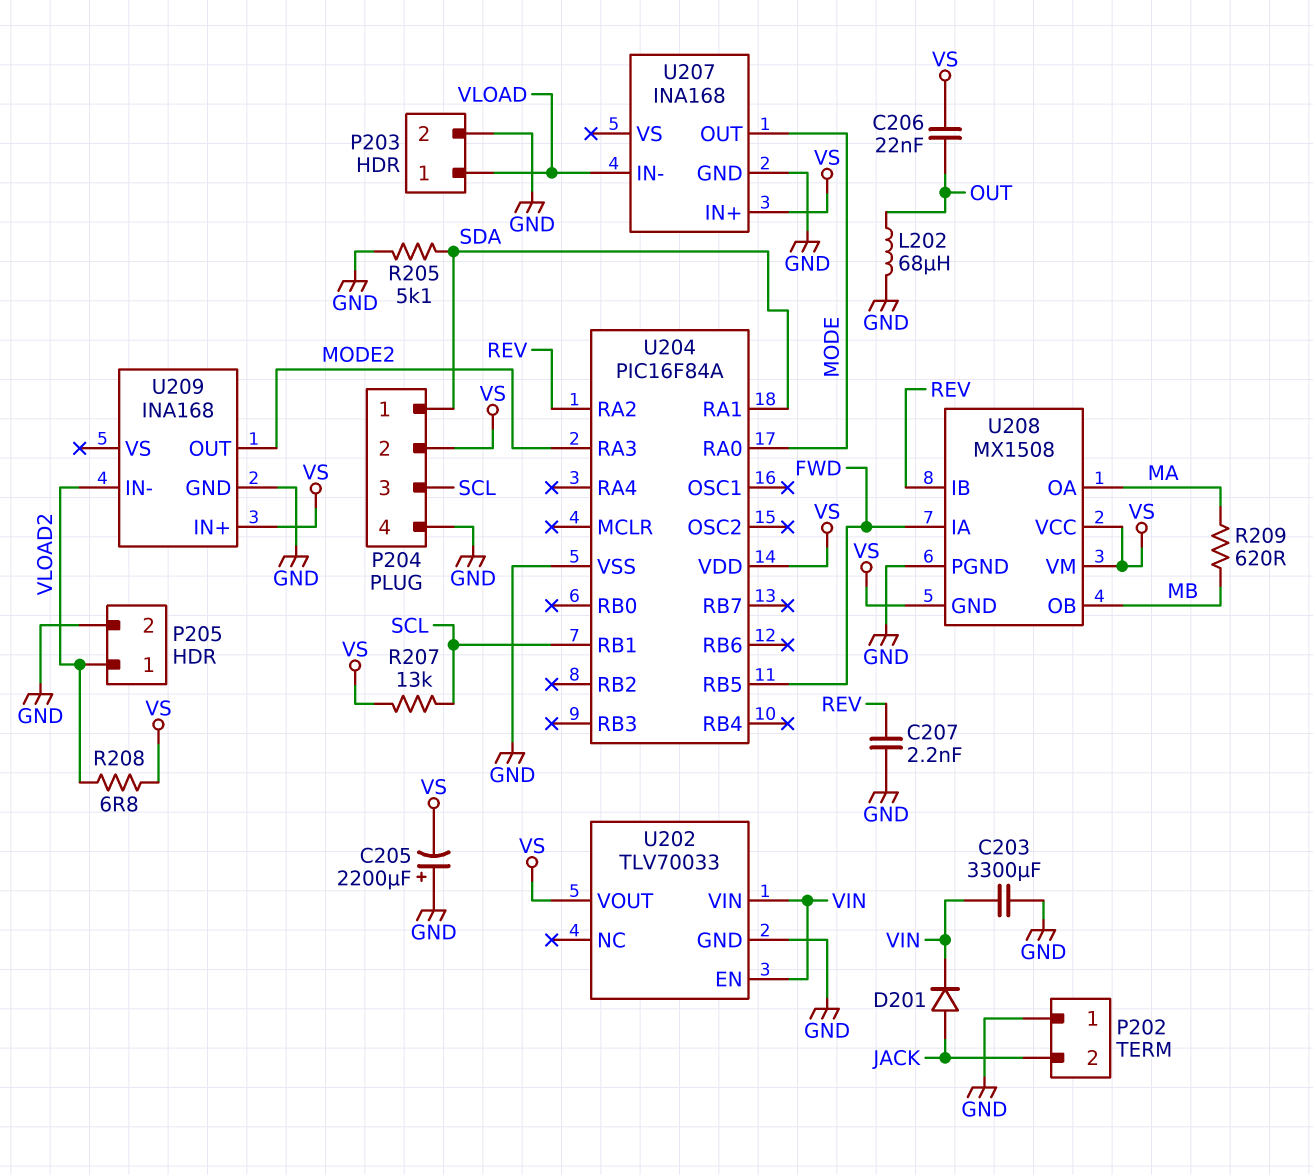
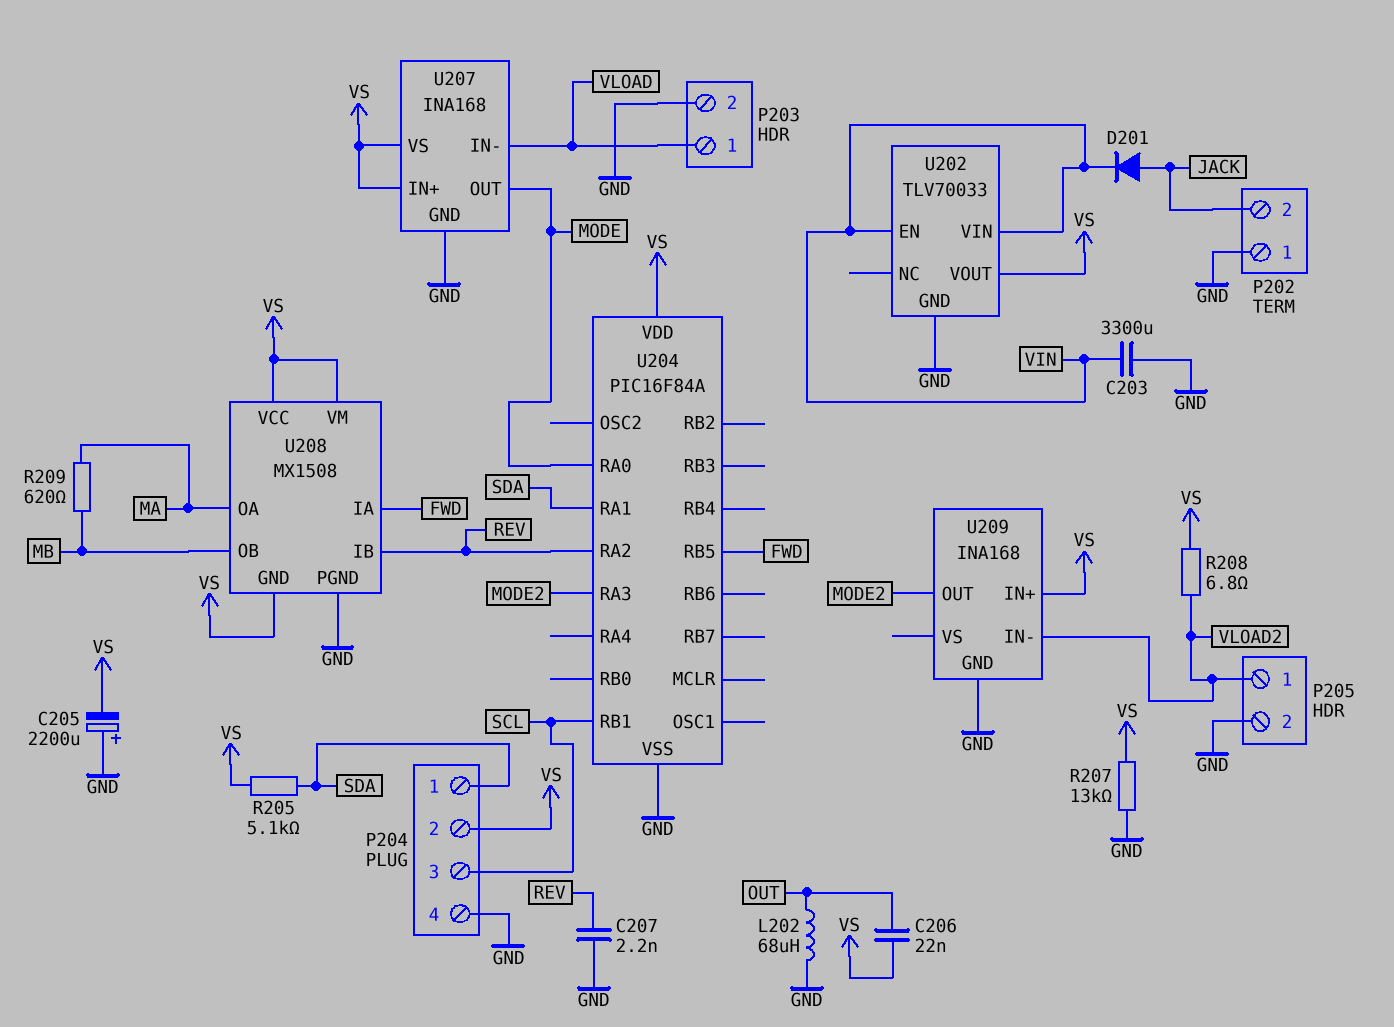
R205: 5.1k (GND, SDA) -> 5.1k (SDA, VS)
R207: 13k (SCL, VS) -> 13k (GND, VS)
U207 pin VS: none -> VS

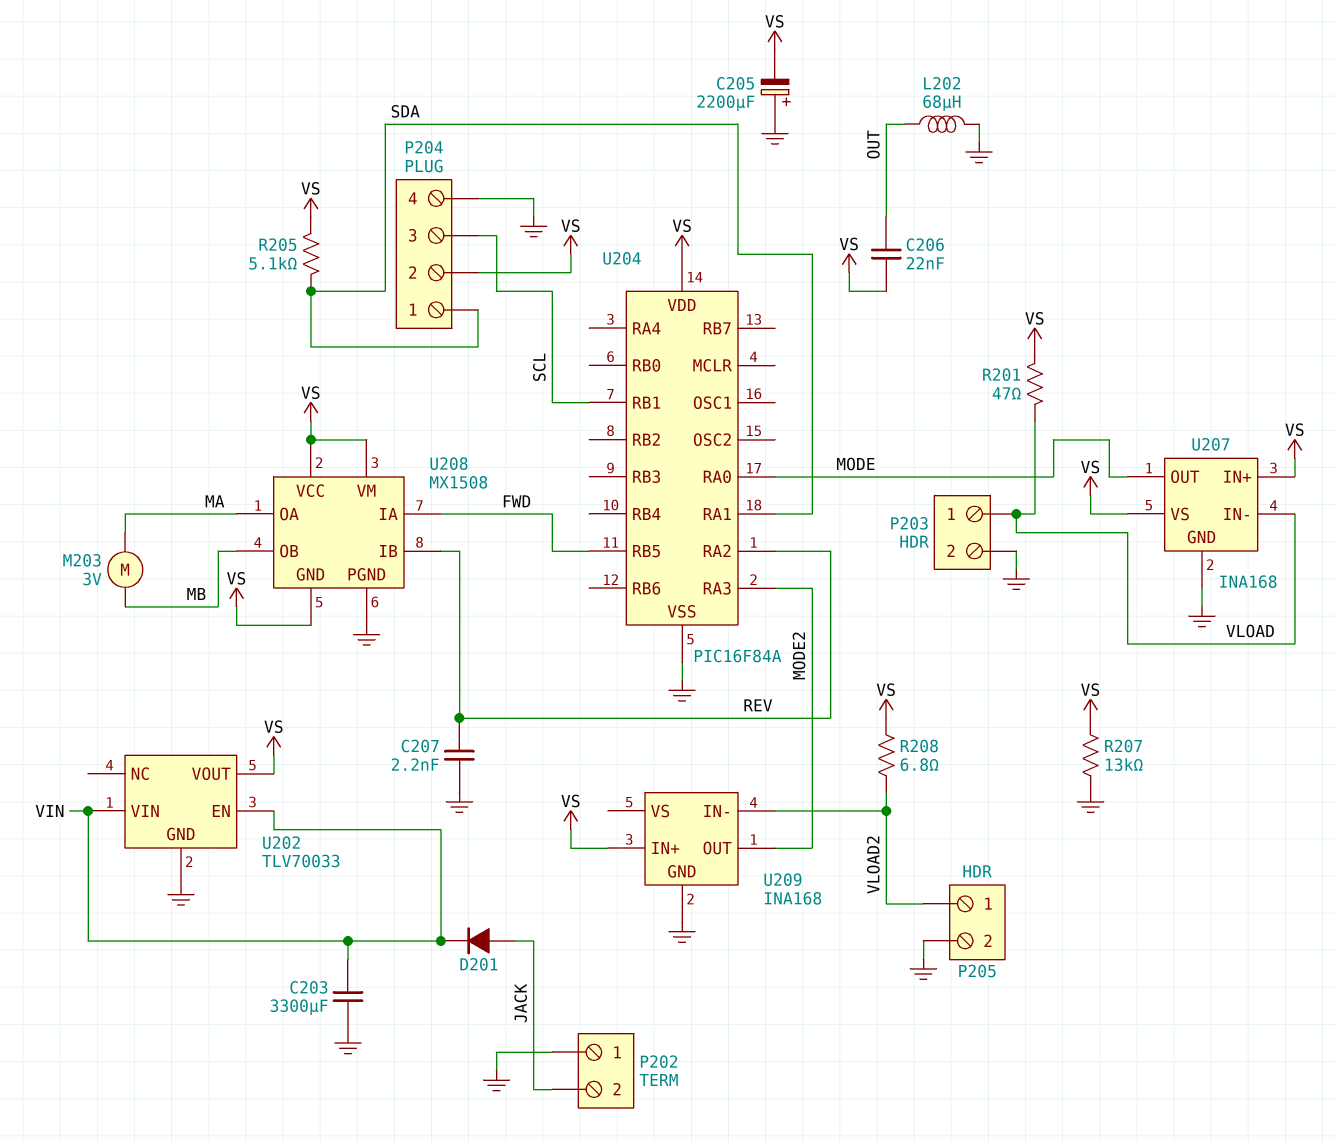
M203: none -> motor 3V (MA, MB)
R201: none -> 47 (VLOAD, VS)
R209: 620 (MA, MB) -> none

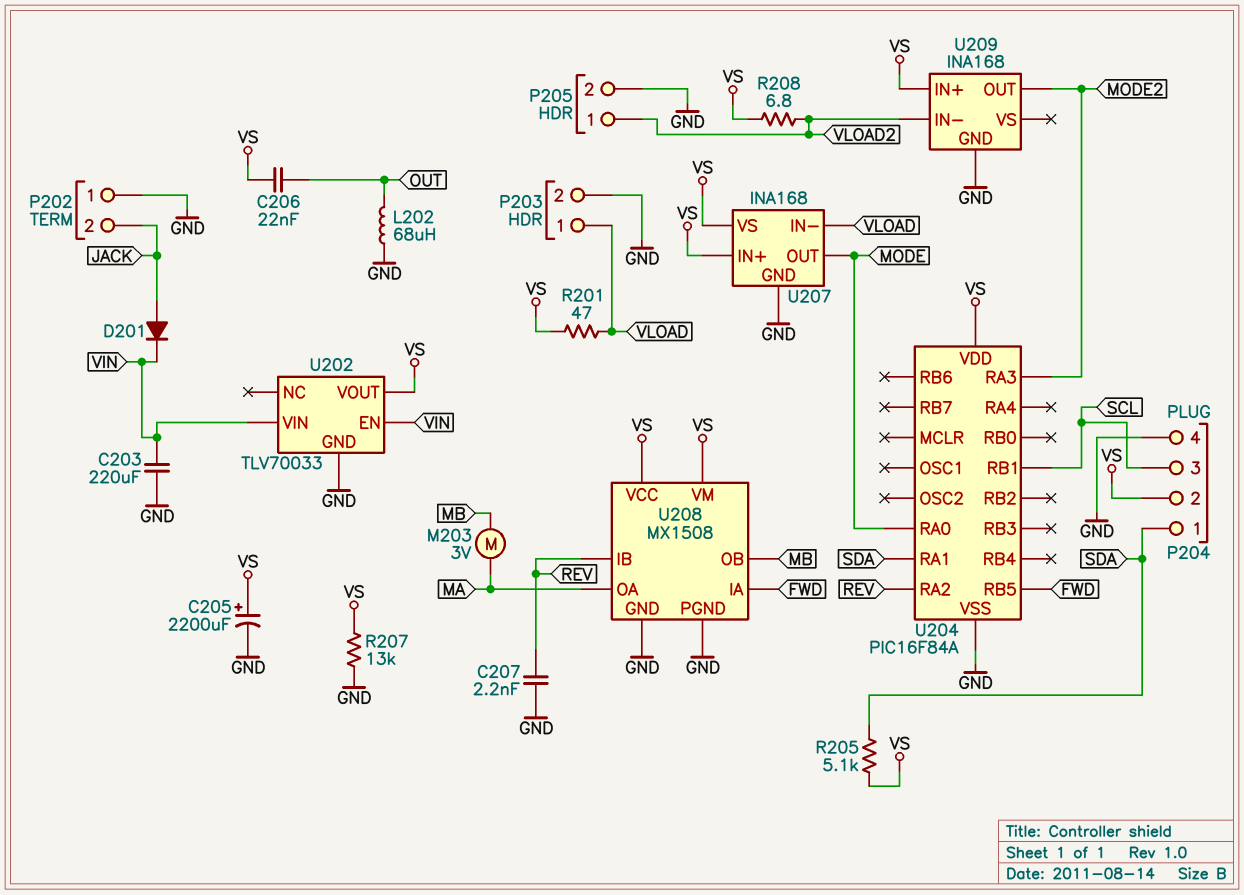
C203: 3300uF (GND, VIN) -> 220uF (GND, VIN)
C205: 2200uF (plus GND, minus VS) -> 2200uF (plus VS, minus GND)
U208 pin GND: VS -> GND

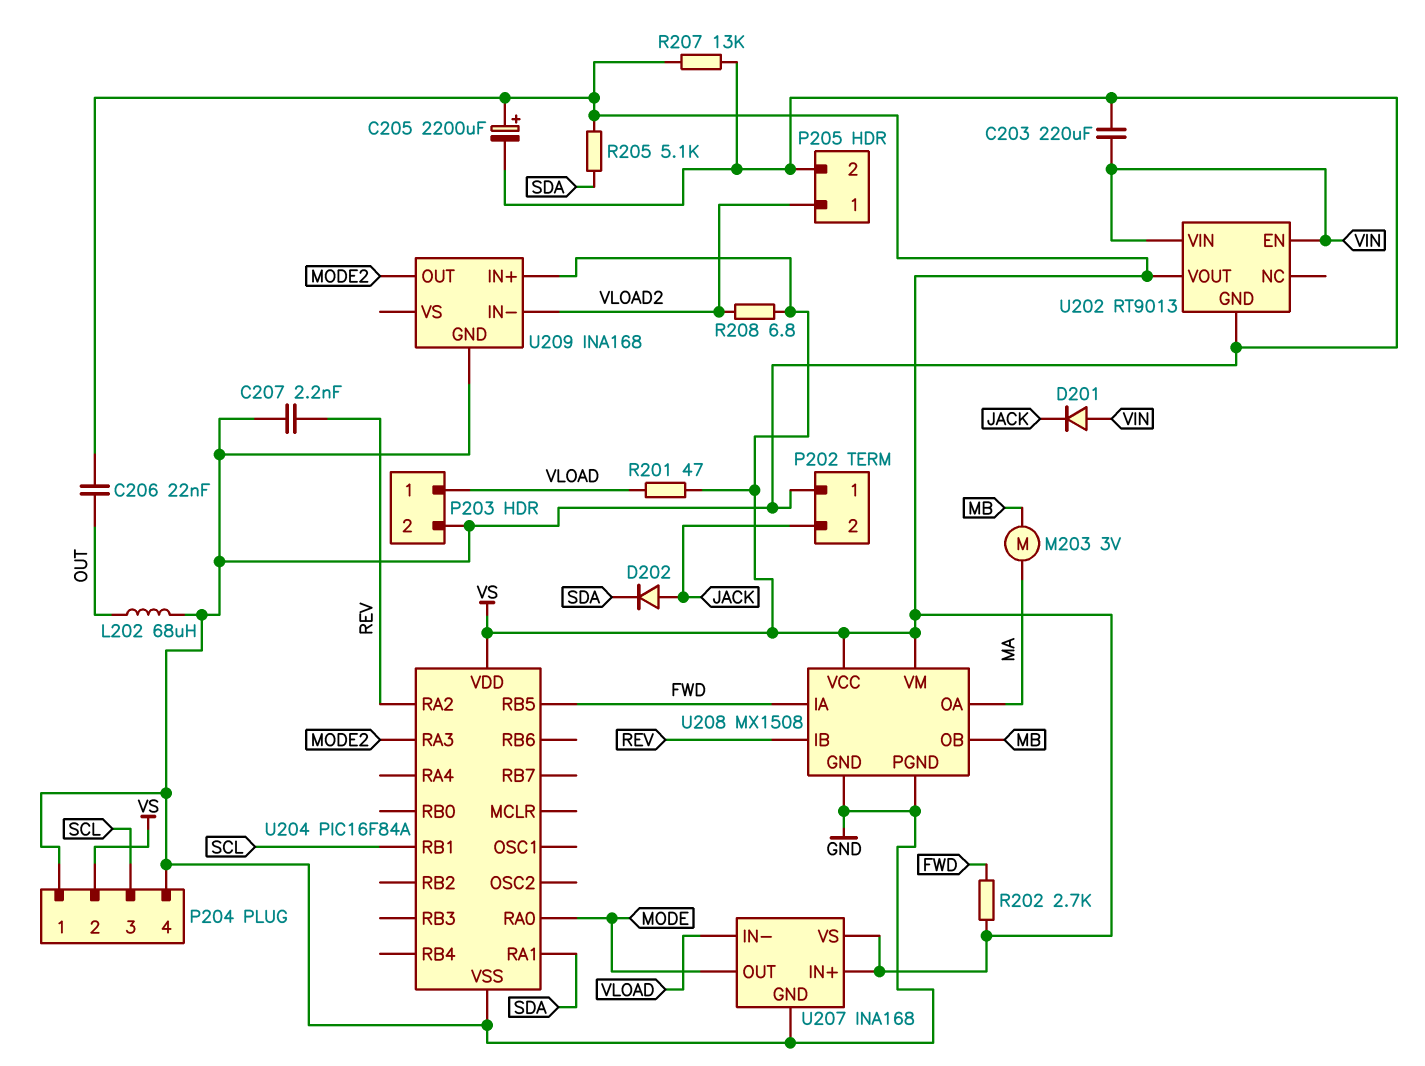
D201: diode (A JACK, K VIN) -> diode (A VIN, K JACK)
D202: none -> diode (A JACK, K SDA)
P204 pin 1: SDA -> GND
R202: none -> 2.7k (FWD, VS)
U202: TLV70033 -> RT9013

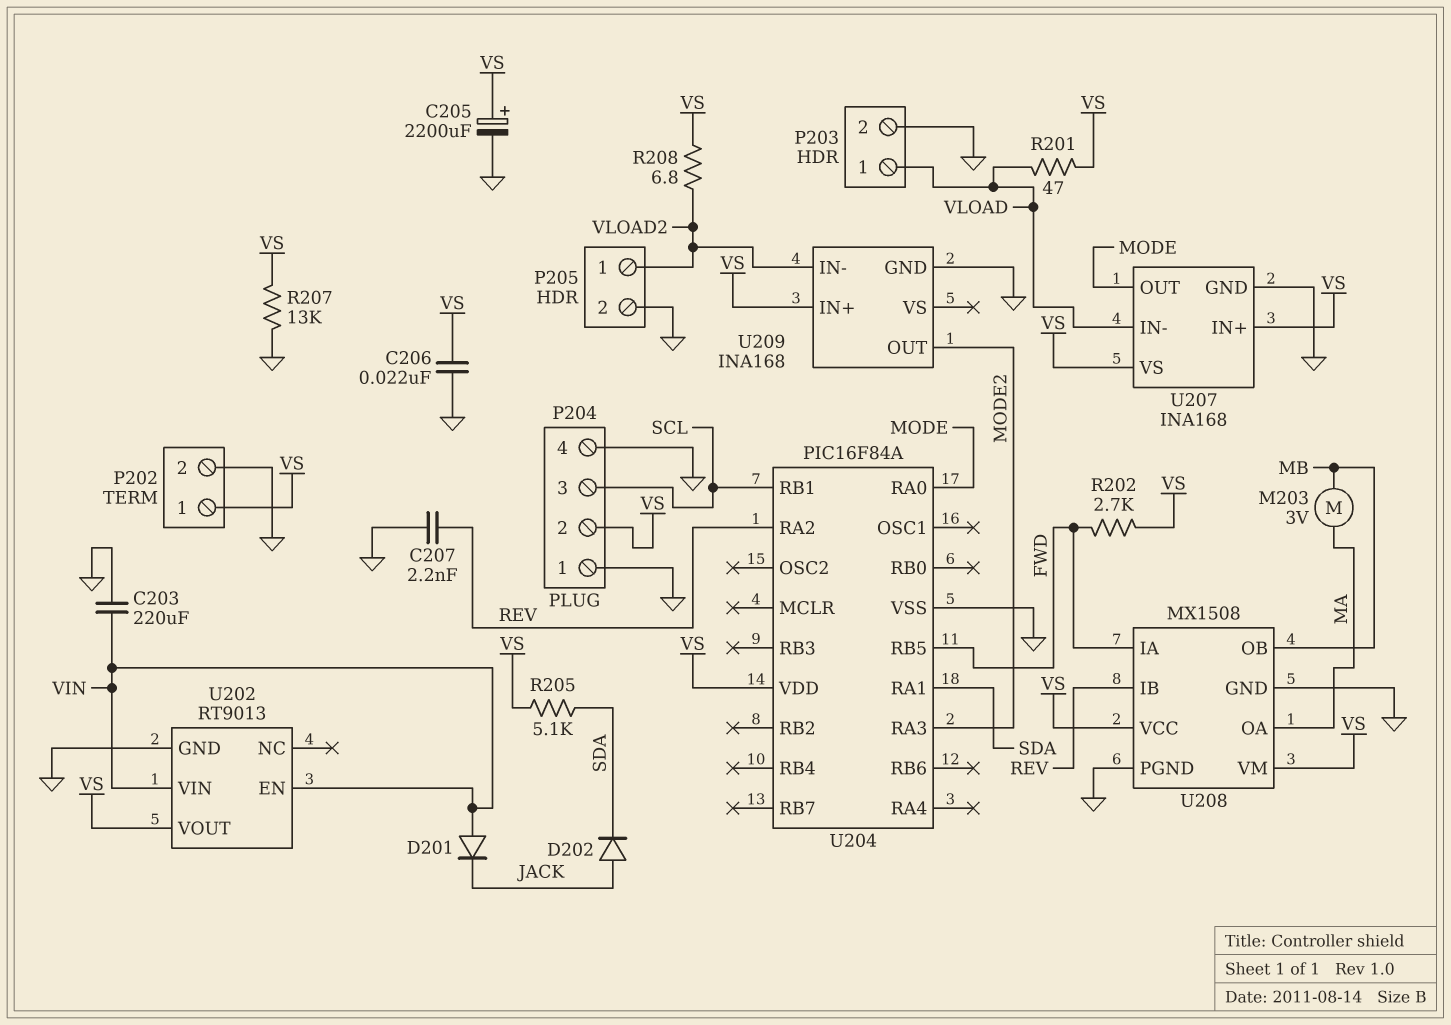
C206: 22nF (OUT, VS) -> 22nF (GND, VS)
L202: 68uH (GND, OUT) -> none
P202 pin 1: GND -> VS
P202 pin 2: JACK -> GND

